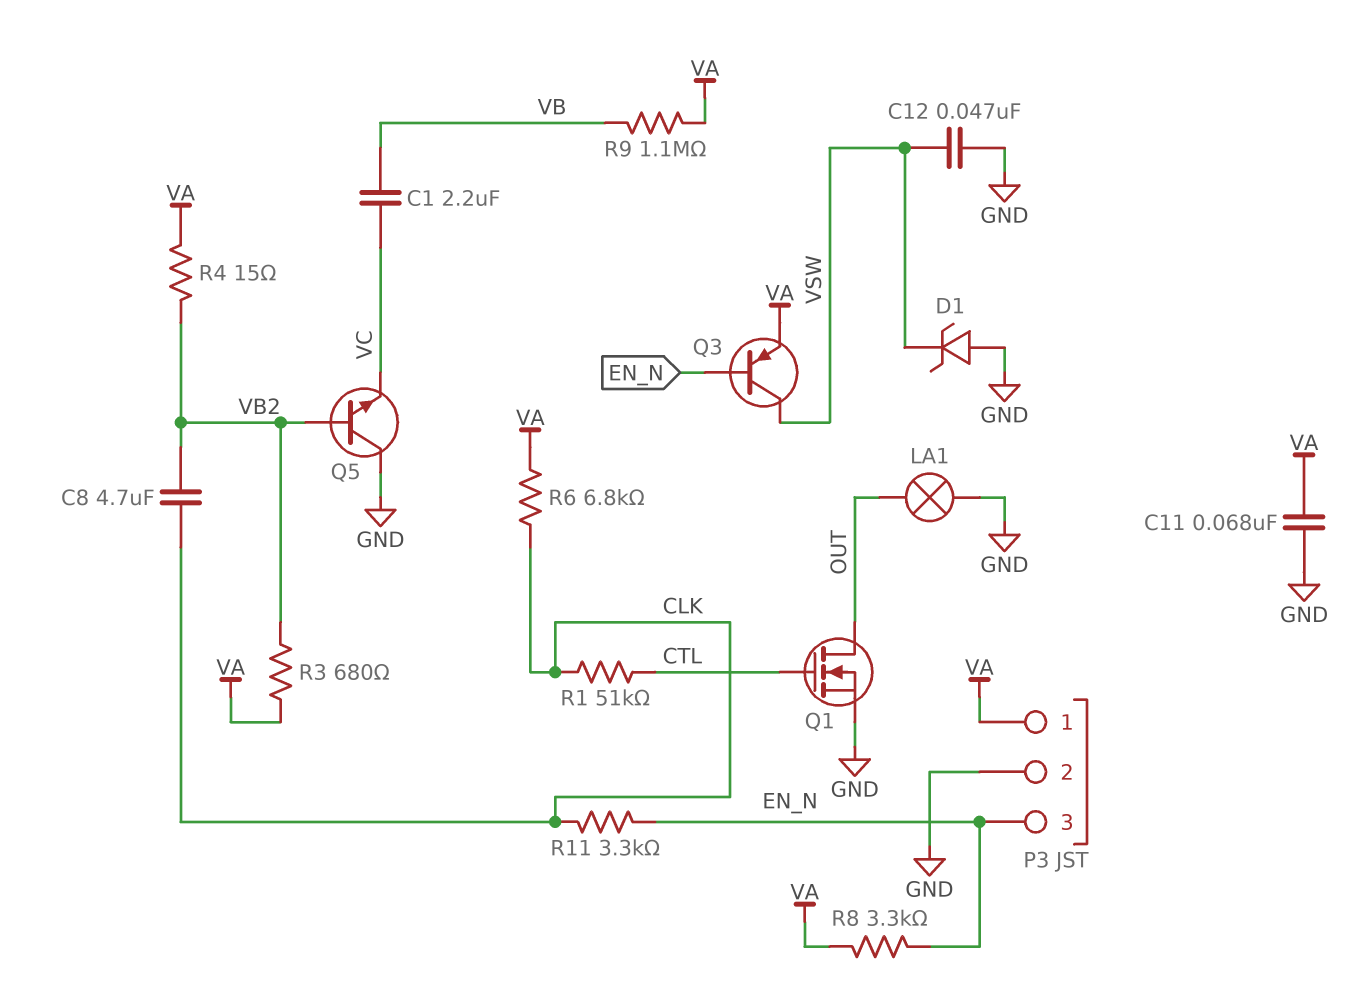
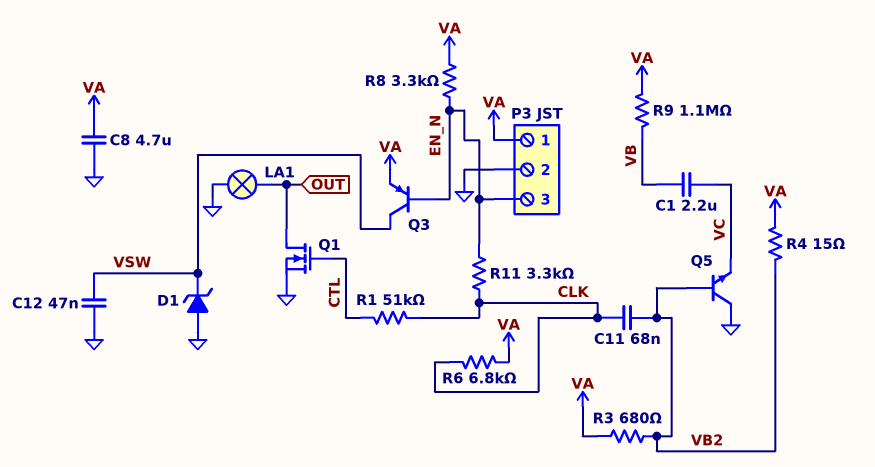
C8: 4.7uF (CLK, VB2) -> 4.7uF (GND, VA)
C11: 68nF (GND, VA) -> 68nF (CLK, VB2)

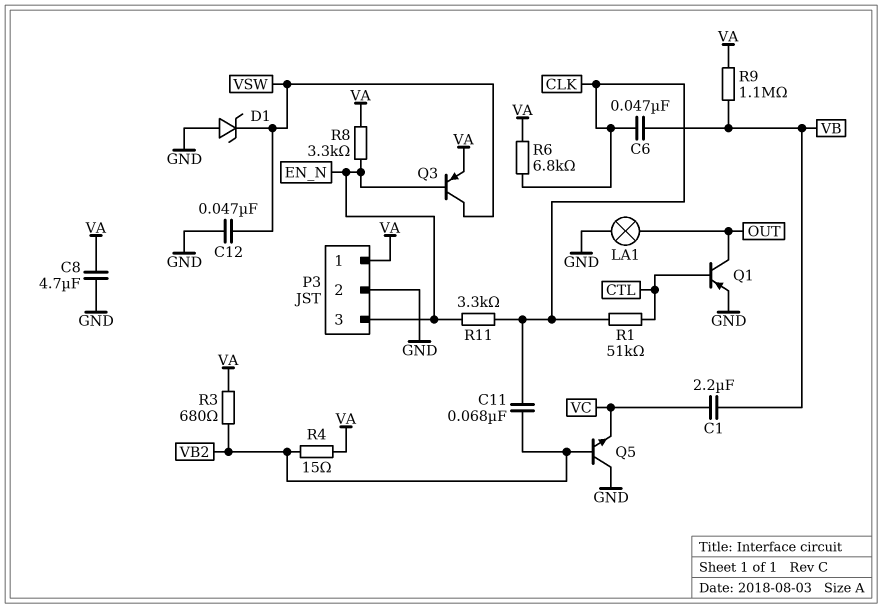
C6: none -> 47nF (CLK, VB)
Q1: NMOS (G CTL, D OUT, S GND) -> PNP (B CTL, C OUT, E GND)

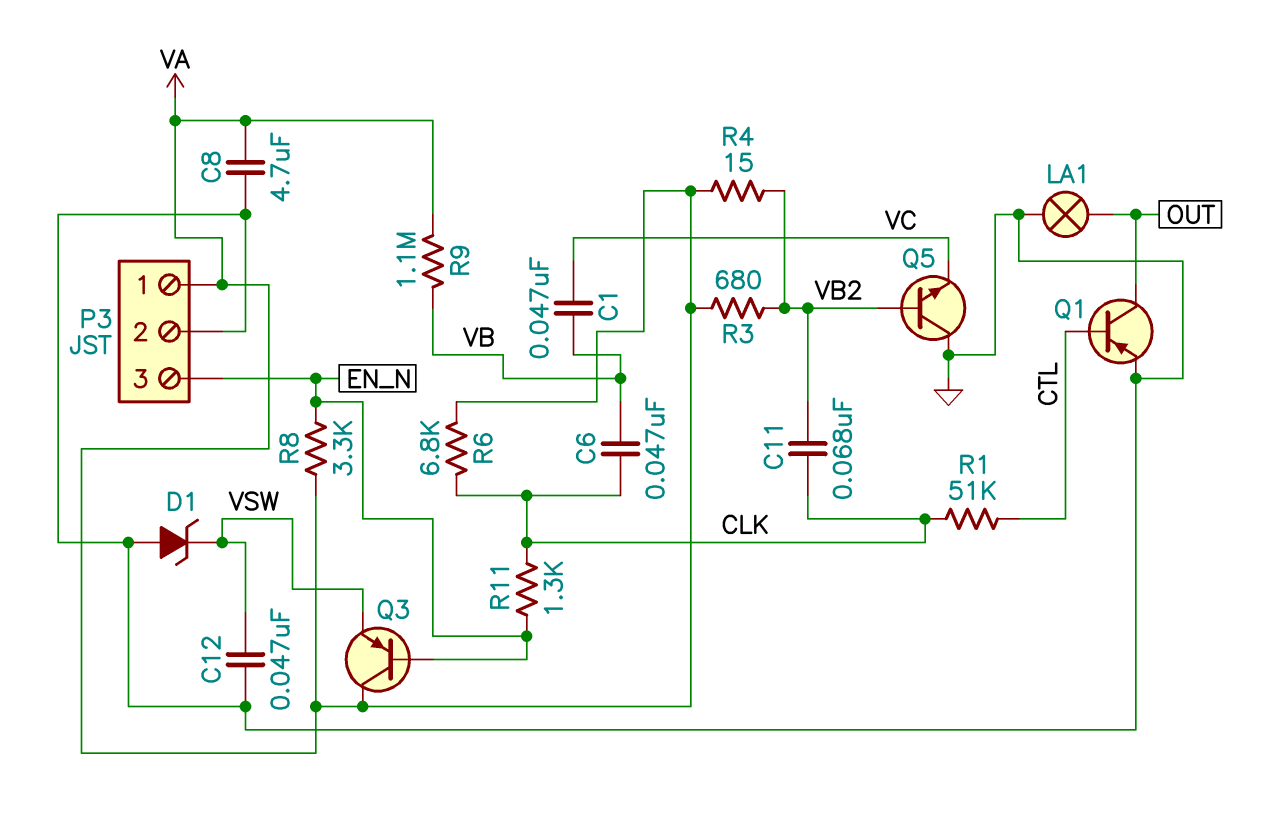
C1: 2.2uF (VB, VC) -> 47nF (VB, VC)
Q3: PNP (B EN_N, C VSW, E VA) -> PNP (B EN_N, C VA, E VSW)
R11: 3.3k (CLK, EN_N) -> 1.3k (CLK, EN_N)

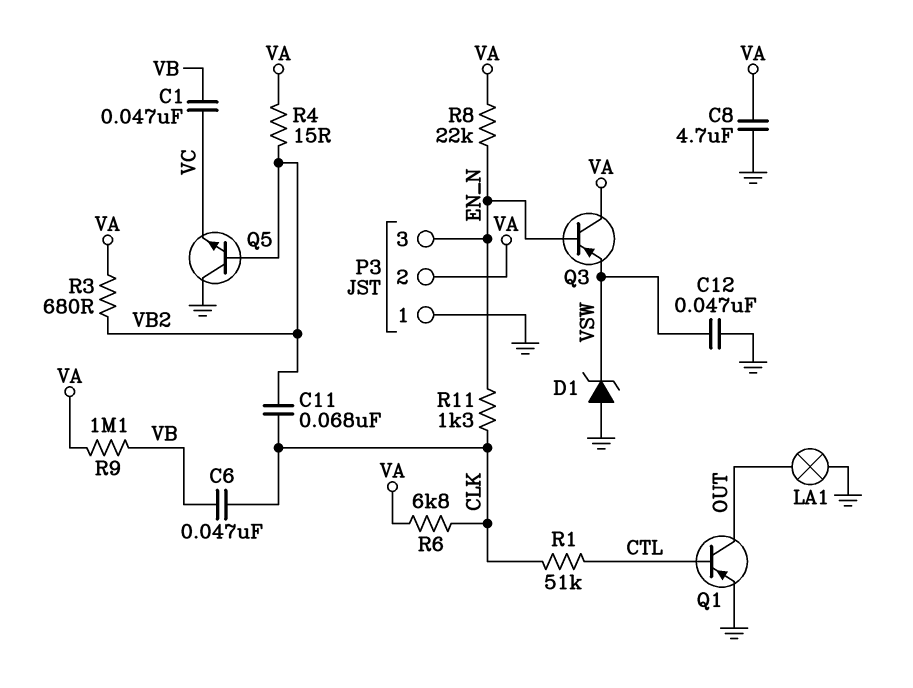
P3 pin 1: VA -> GND
P3 pin 2: GND -> VA
R8: 3.3k (EN_N, VA) -> 22k (EN_N, VA)

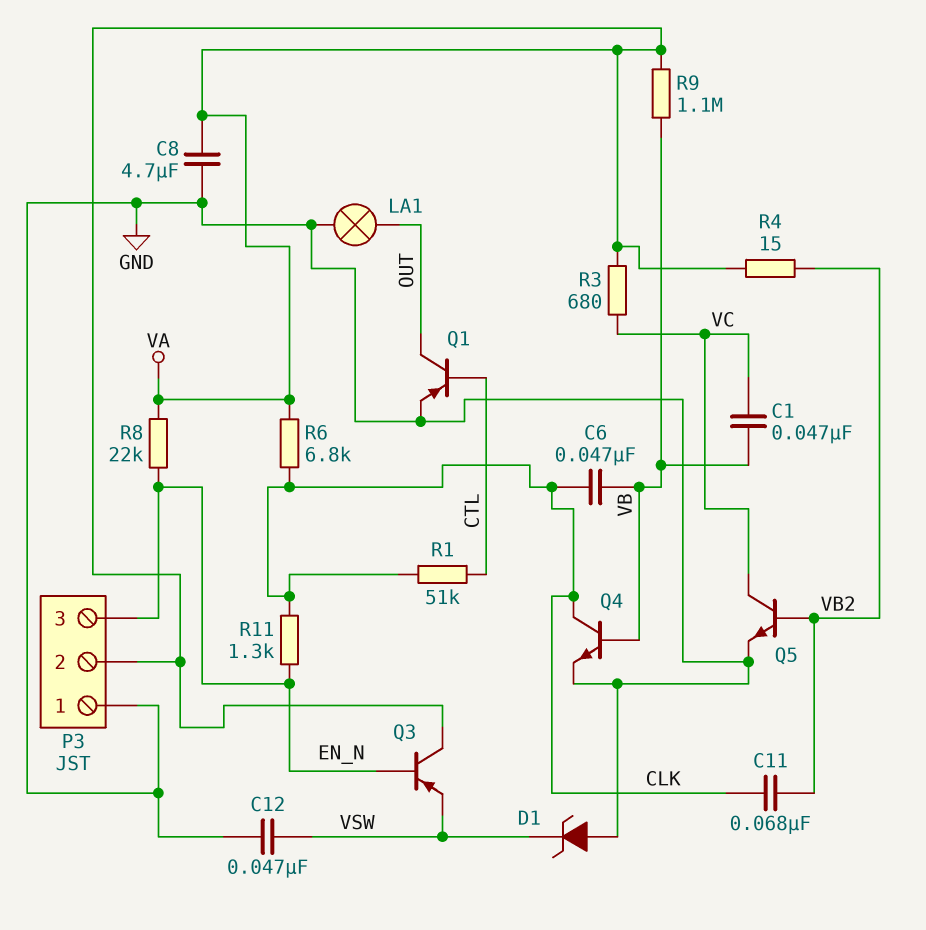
Q4: none -> NPN (B VB, C CLK, E GND)
Q5: NPN (B VB2, C GND, E VC) -> NPN (B VB2, C VC, E GND)
R3: 680 (VA, VB2) -> 680 (VA, VC)

